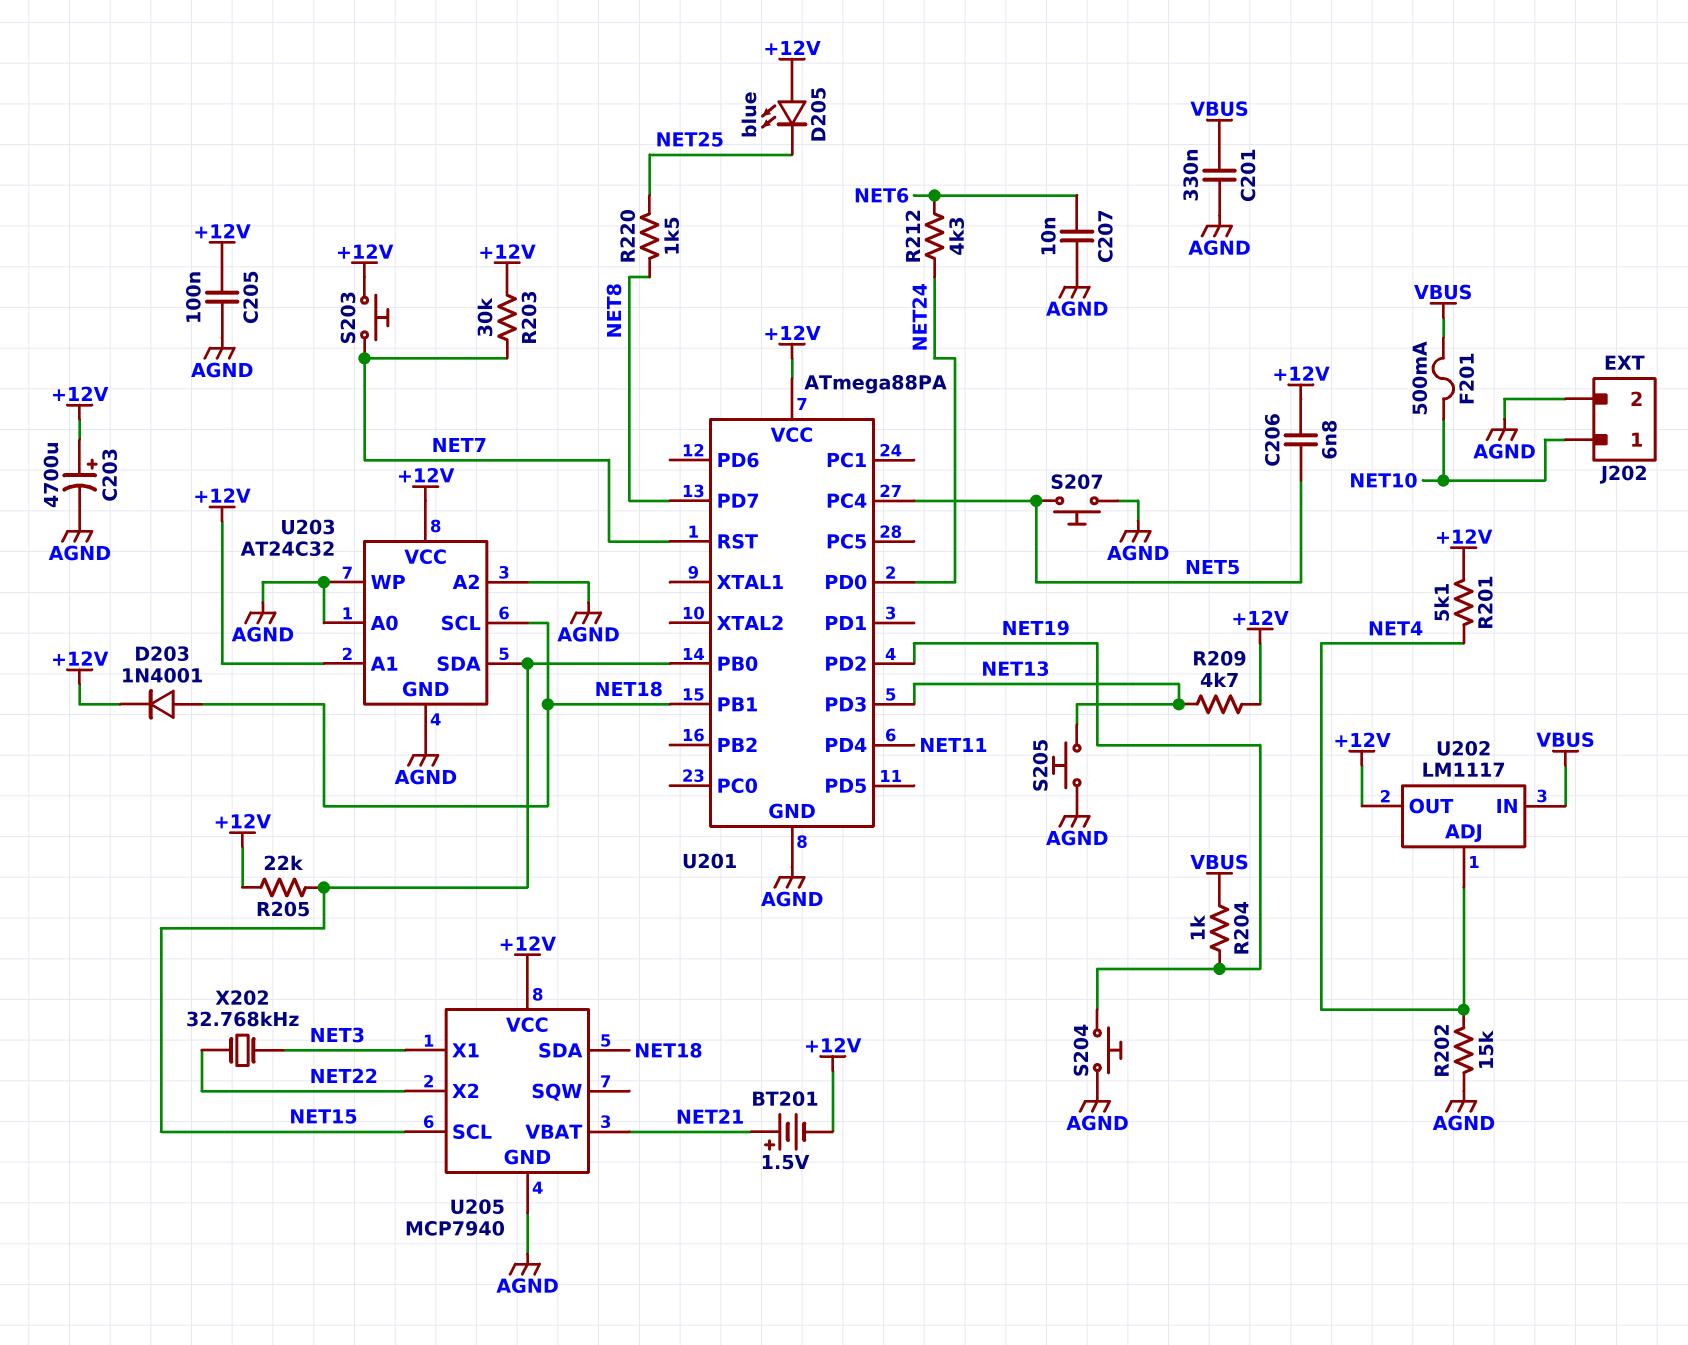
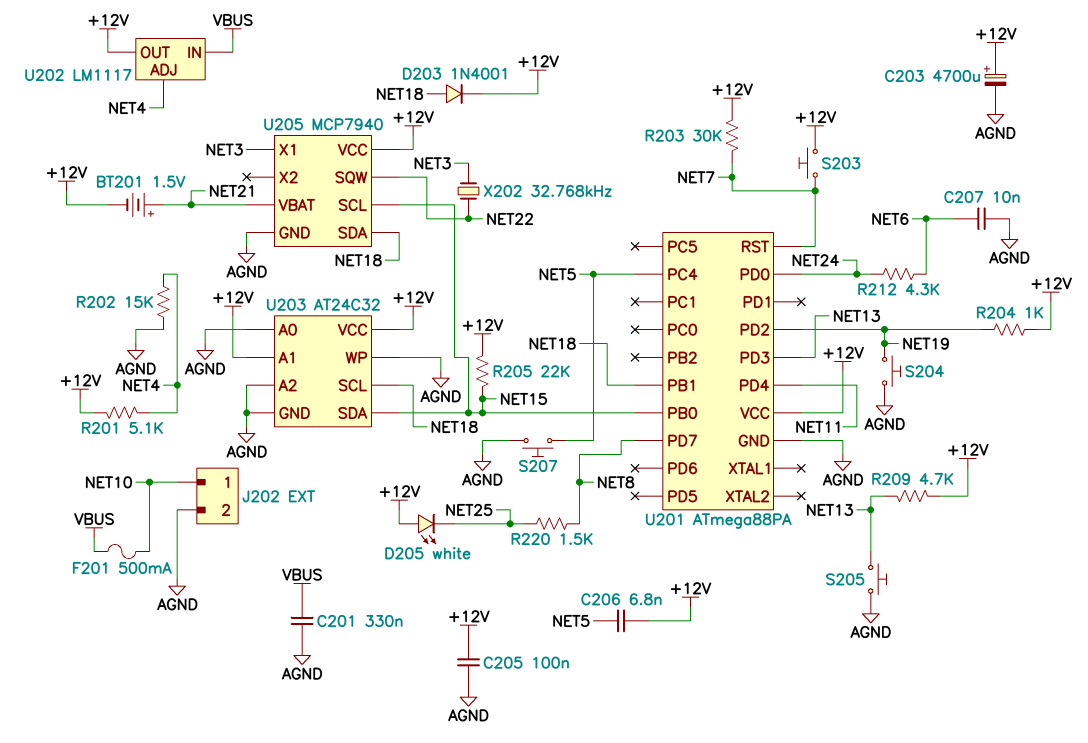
D205: LED blue (A +12V, K NET25) -> LED white (A +12V, K NET25)
R204: 1k (NET19, VBUS) -> 1k (+12V, NET19)
U205 pin SQW: none -> NET22
U205 pin X2: NET22 -> none

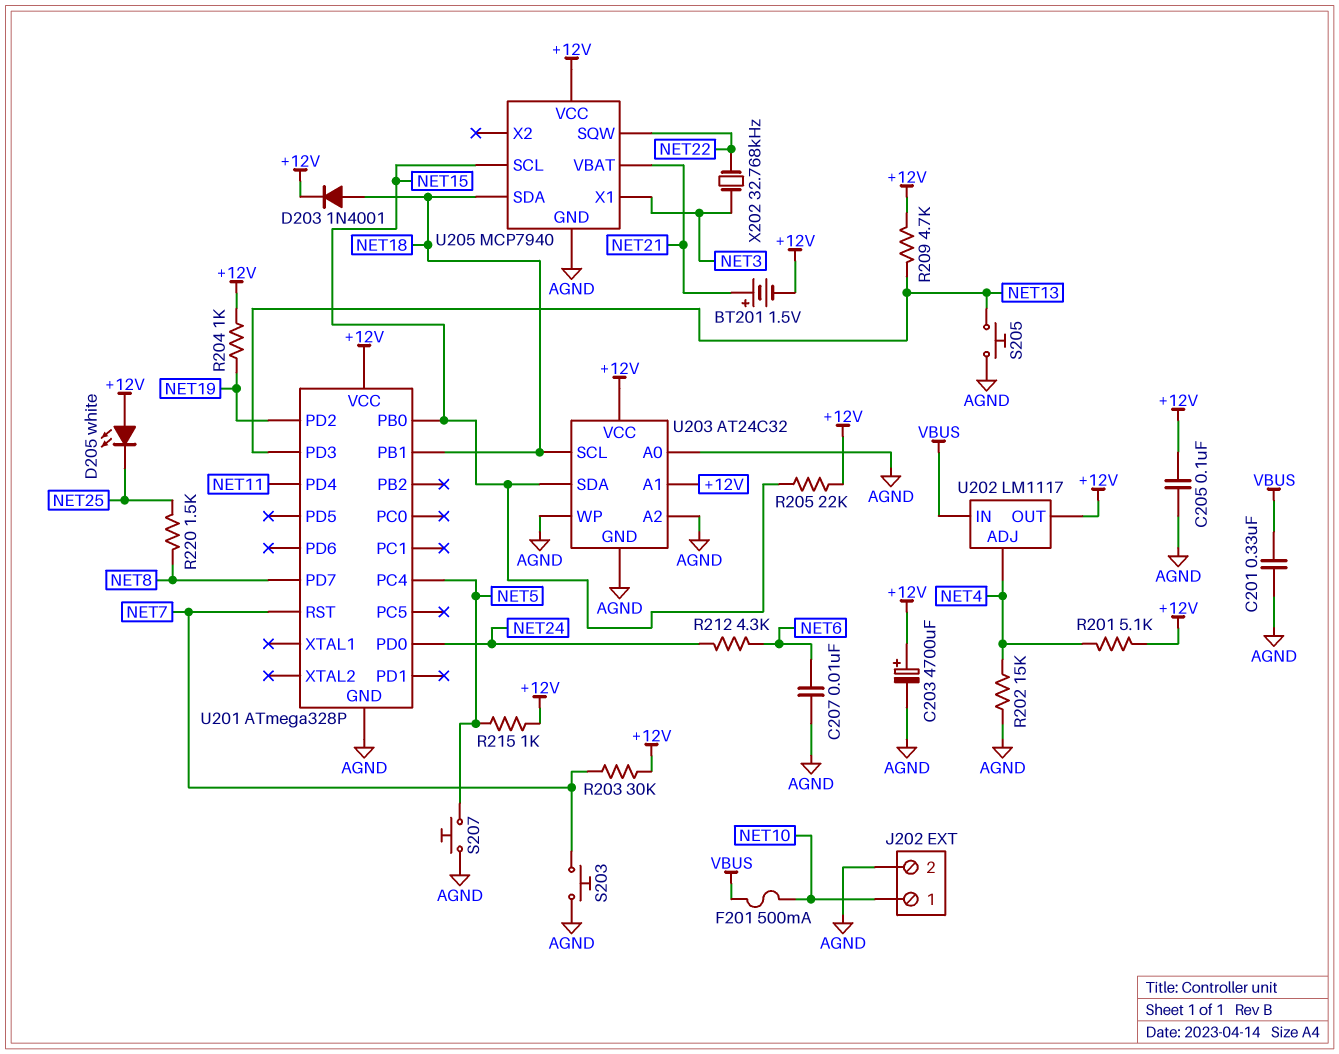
C206: 6.8nF (+12V, NET5) -> none
R215: none -> 1k (+12V, NET5)
S203: button (+12V, NET7) -> button (AGND, NET7)
S204: button (AGND, NET19) -> none
U201: ATmega88PA -> ATmega328P

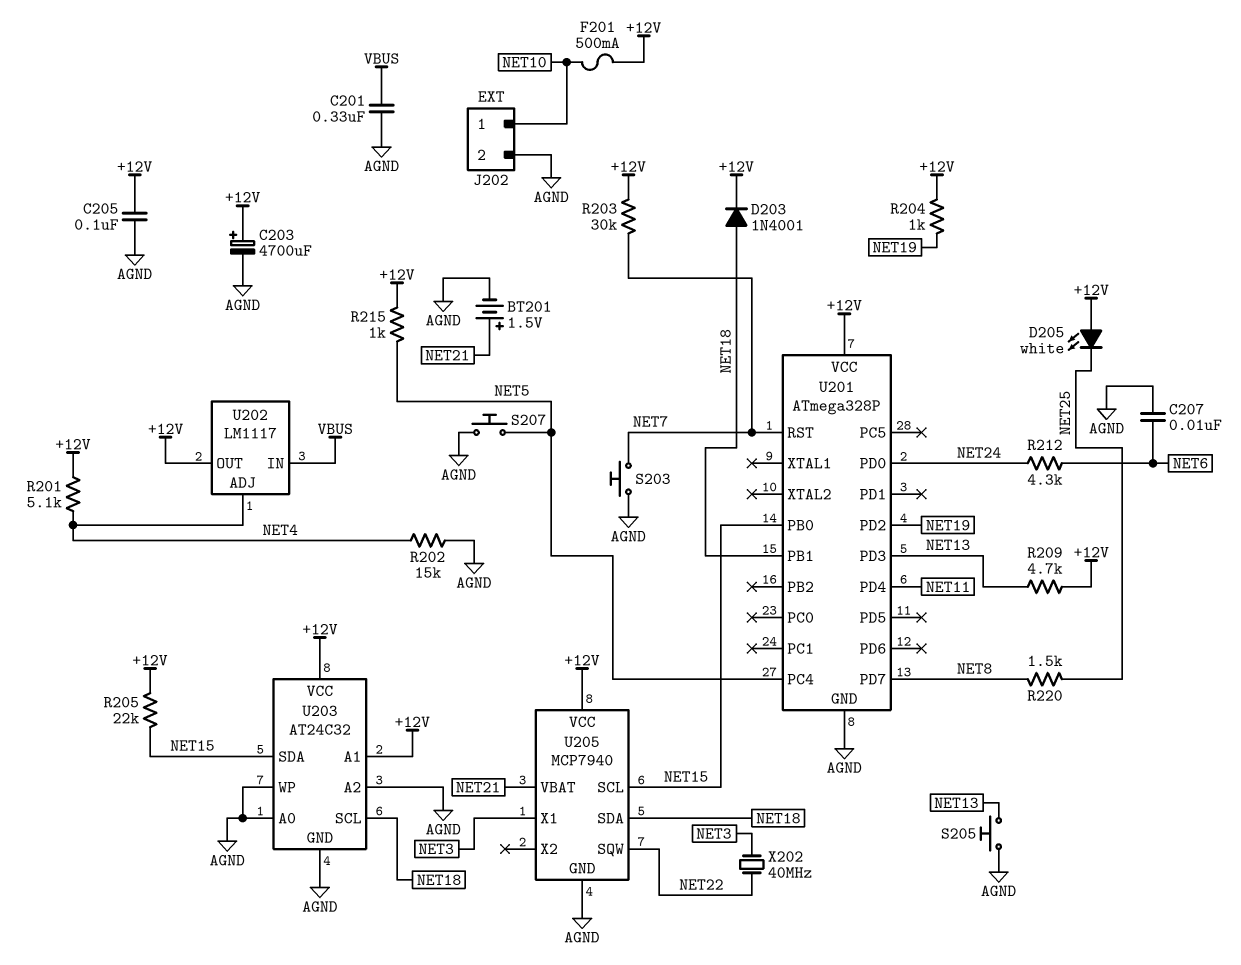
BT201: 1.5V (plus NET21, minus +12V) -> 1.5V (plus NET21, minus AGND)
F201: 500mA (NET10, VBUS) -> 500mA (+12V, NET10)
X202: 32.768kHz (NET3, NET22) -> 40MHz (NET3, NET22)

